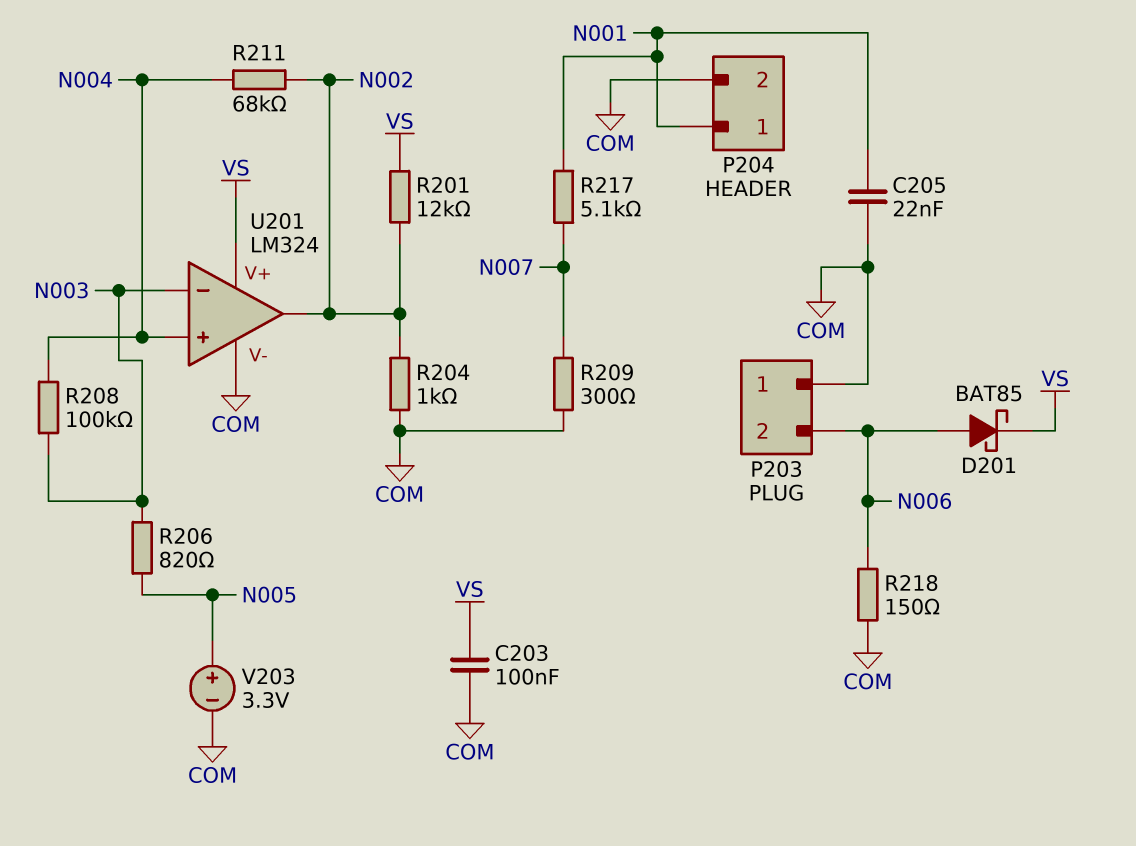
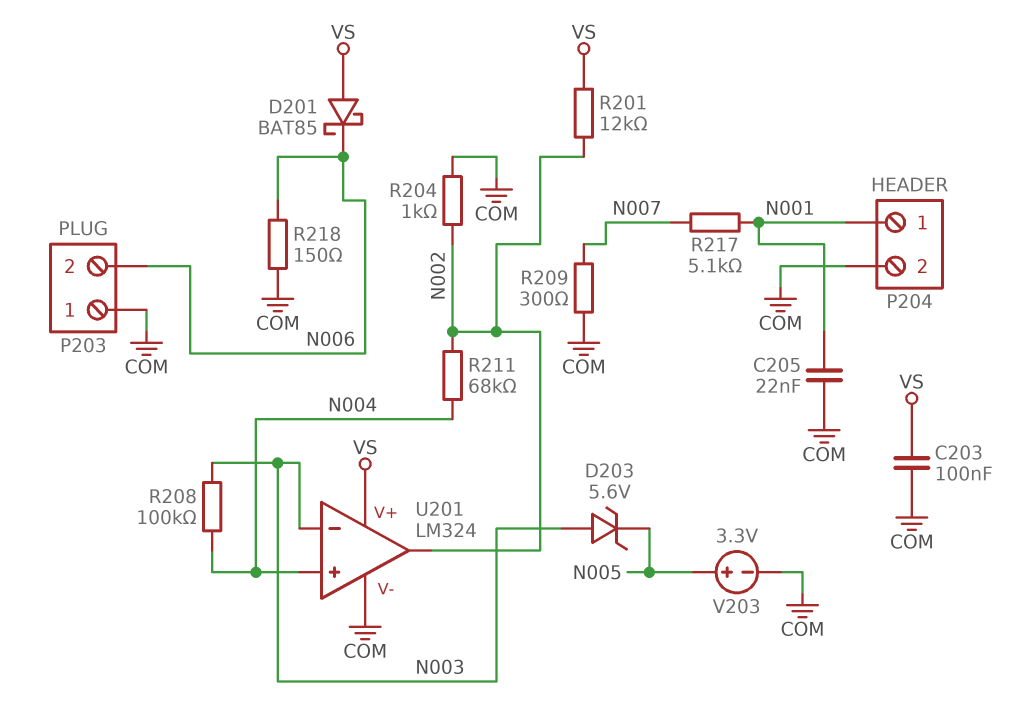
D201: schottky BAT85 (A N006, K VS) -> schottky BAT85 (A VS, K N006)
D203: none -> zener 5.6V (A N003, K N005)
R206: 820 (N003, N005) -> none

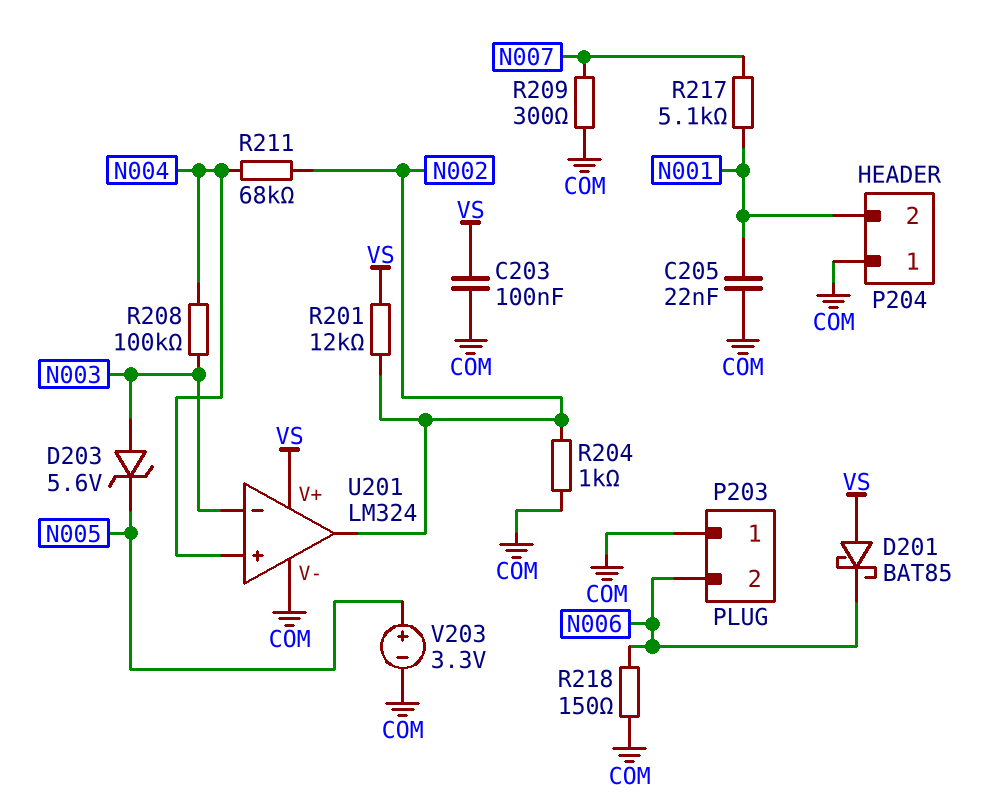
P204 pin 1: N001 -> COM
P204 pin 2: COM -> N001

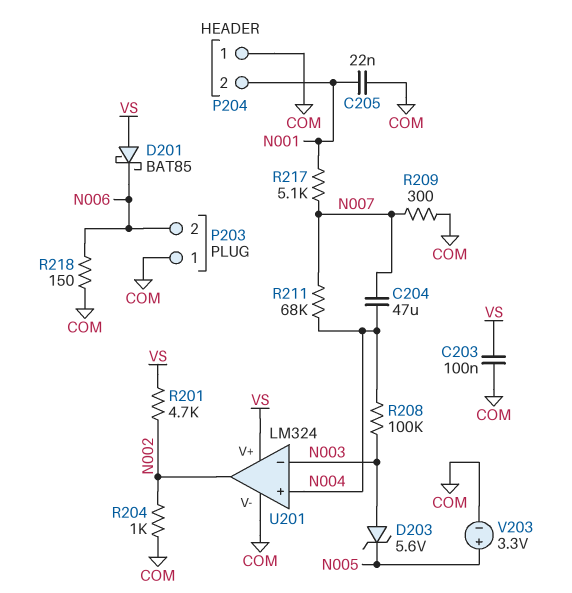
C204: none -> 47uF (N004, N007)
R201: 12k (N002, VS) -> 4.7k (N002, VS)
R211: 68k (N002, N004) -> 68k (N004, N007)

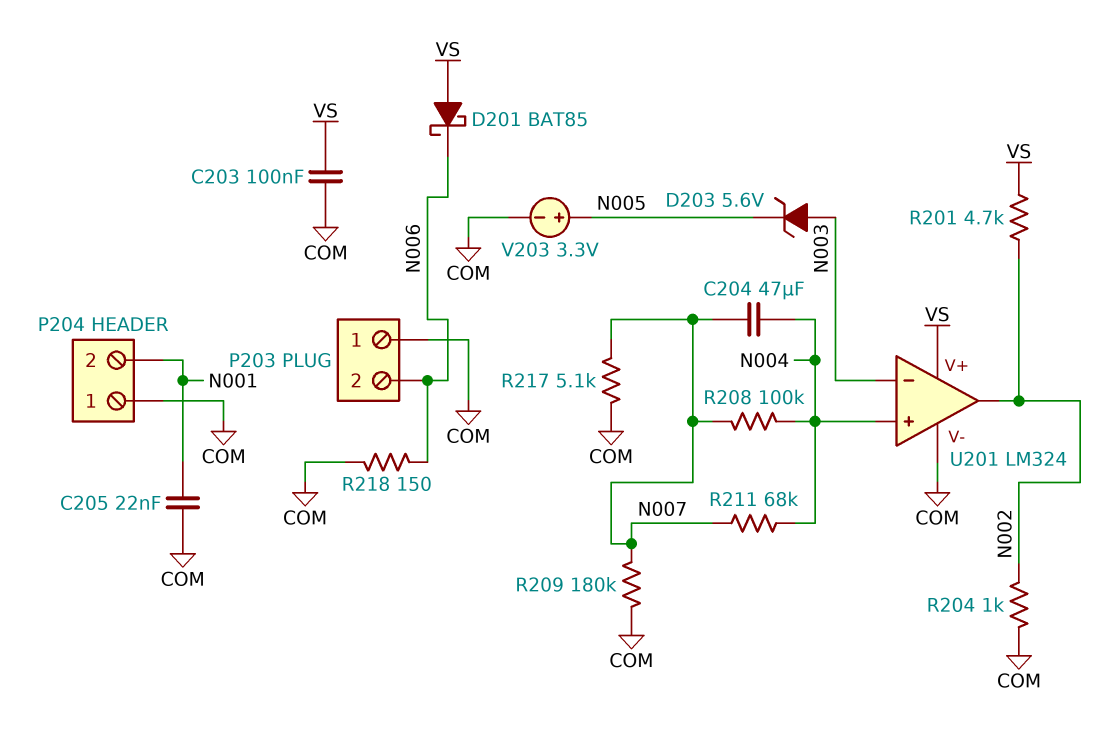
R208: 100k (N003, N004) -> 100k (N004, N007)
R209: 300 (COM, N007) -> 180k (COM, N007)
R217: 5.1k (N001, N007) -> 5.1k (COM, N007)

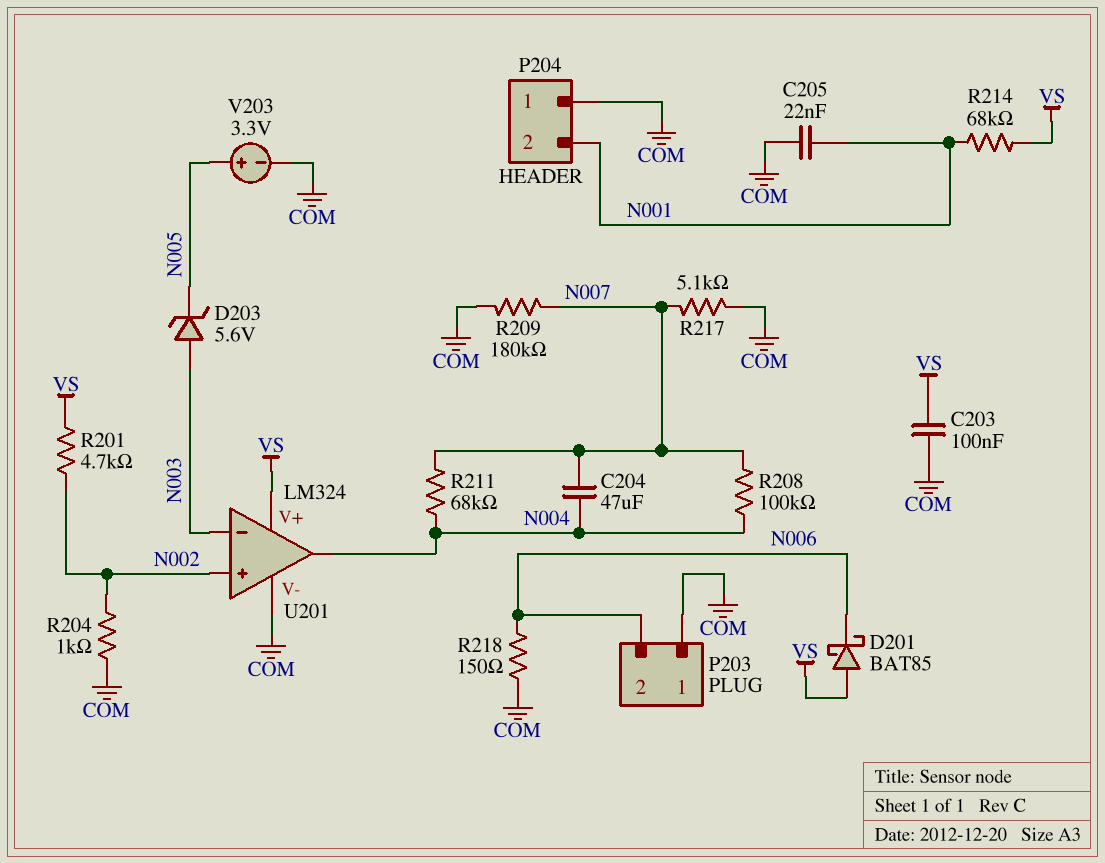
R214: none -> 68k (N001, VS)
U201 pin in+: N004 -> N002
U201 pin out: N002 -> N004

